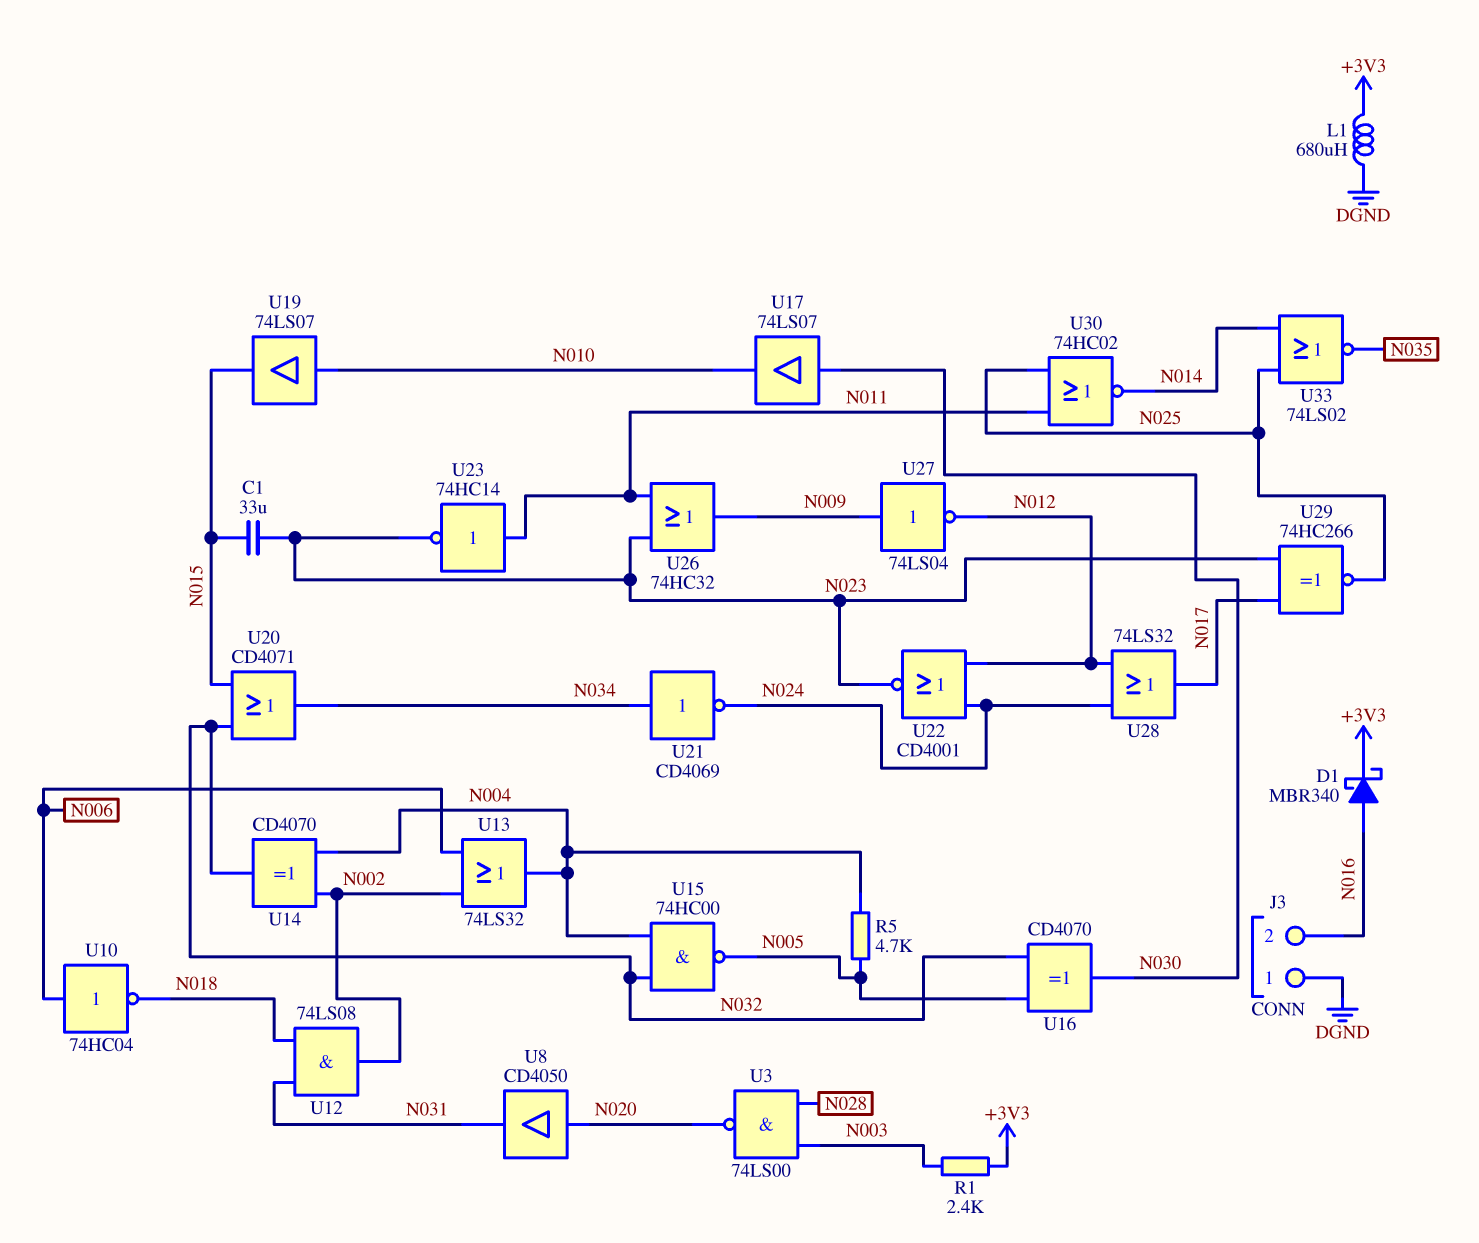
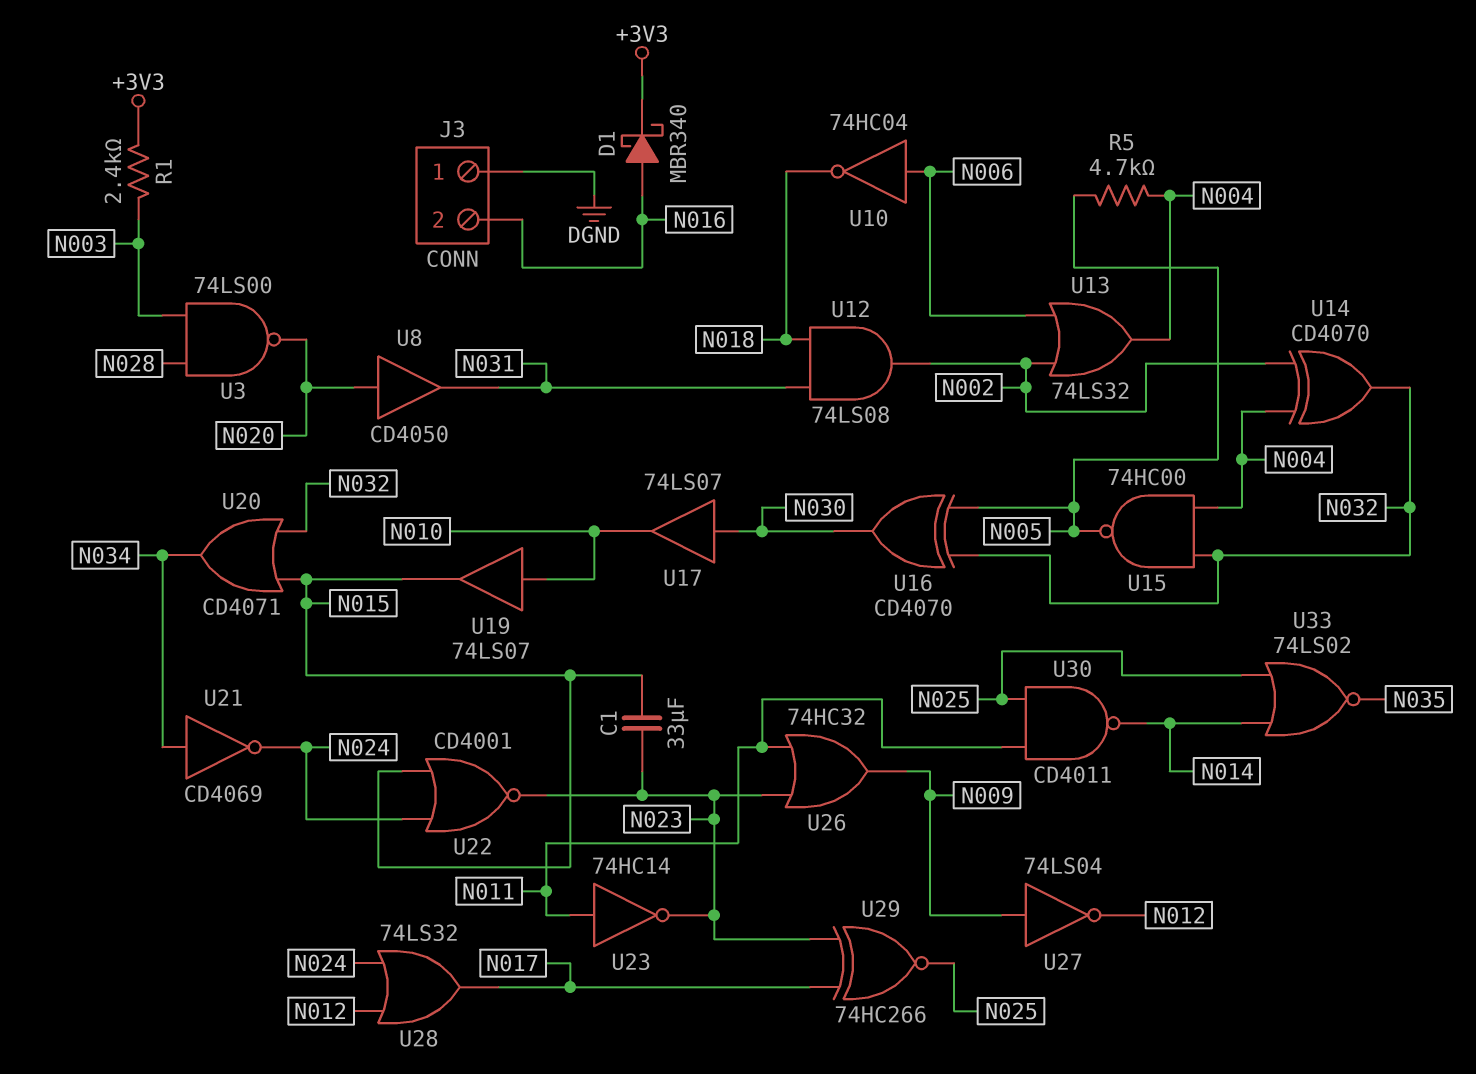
L1: 680uH (+3V3, DGND) -> none
U22: NOR CD4001 (in N012, in N024, out N023) -> NOR CD4001 (in N015, in N024, out N023)
U30: NOR 74HC02 (in N011, in N025, out N014) -> NAND CD4011 (in N011, in N025, out N014)

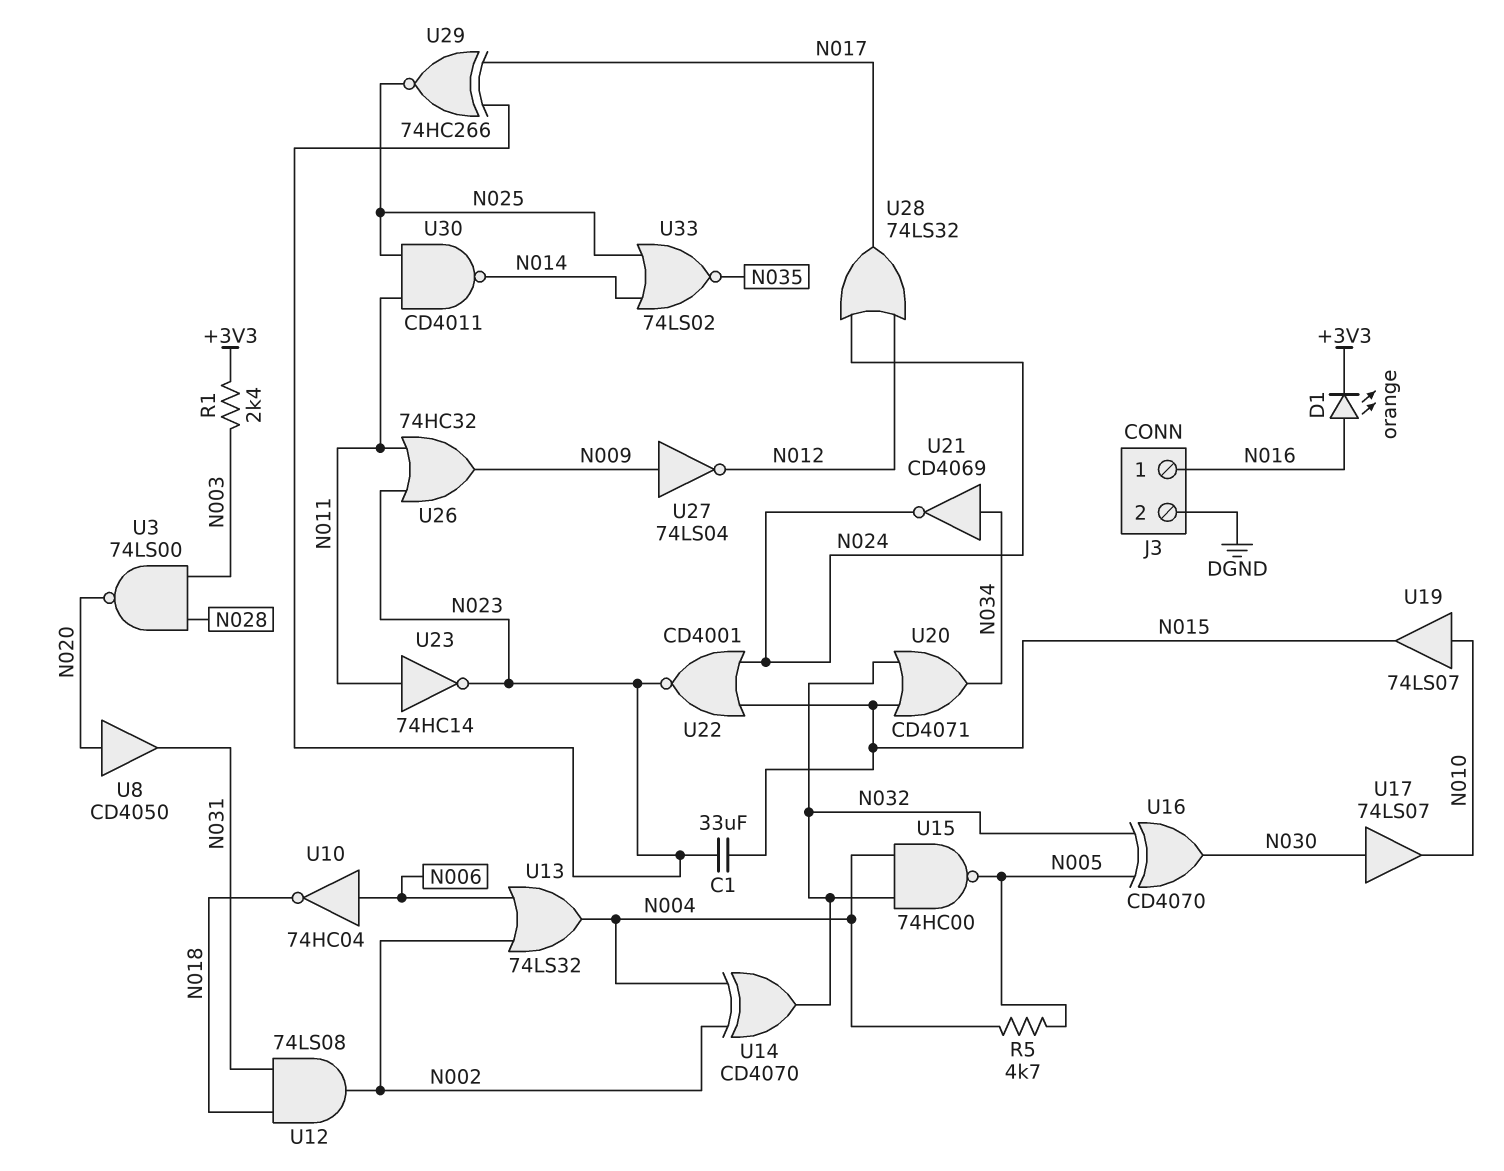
D1: schottky MBR340 (A N016, K +3V3) -> LED orange (A N016, K +3V3)
J3 pin 1: DGND -> N016
J3 pin 2: N016 -> DGND

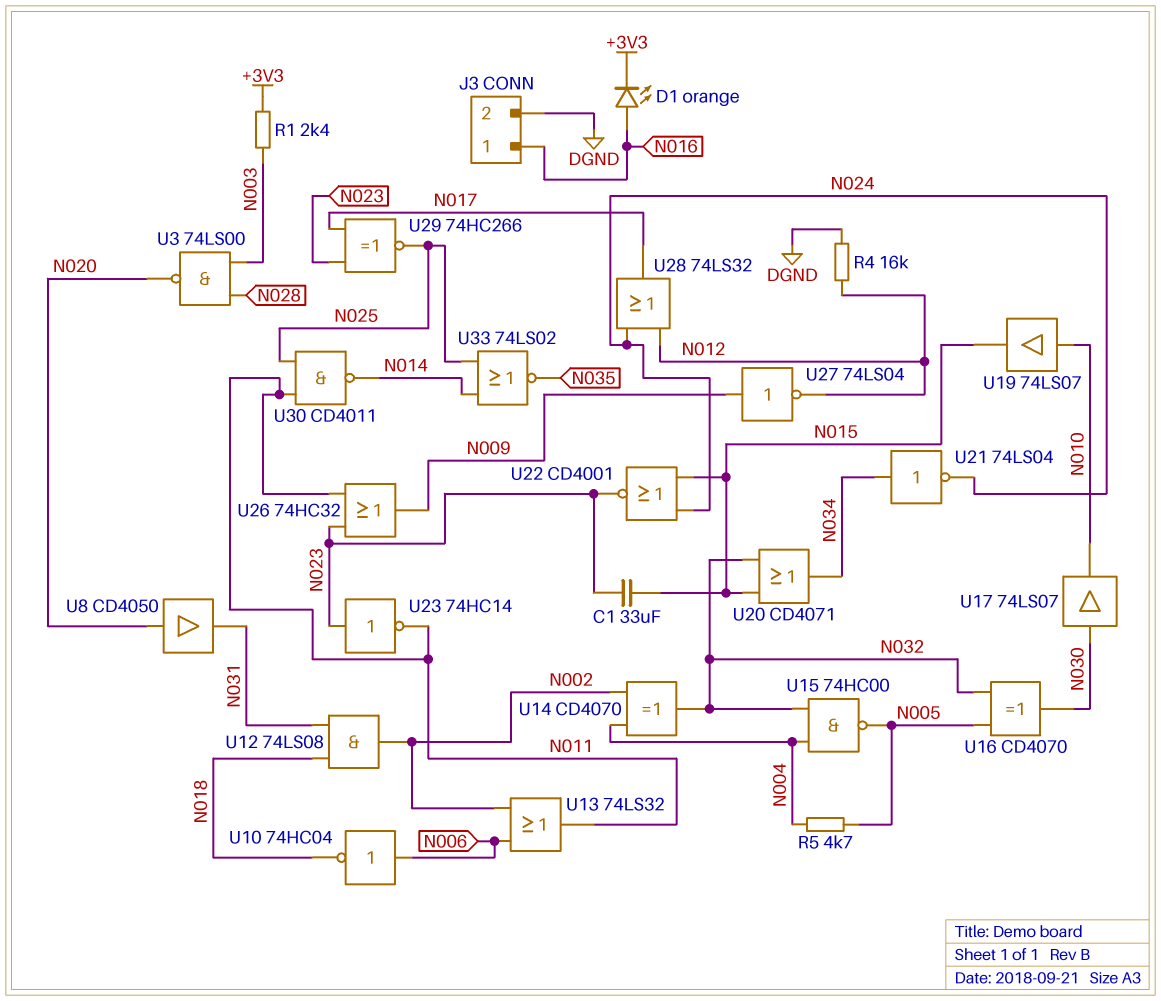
R4: none -> 16k (DGND, N012)
U13: OR 74LS32 (in N002, in N006, out N004) -> OR 74LS32 (in N002, in N006, out N011)
U21: NOT CD4069 (in N034, out N024) -> NOT 74LS04 (in N034, out N024)
U23: NOT 74HC14 (in N011, out N023) -> NOT 74HC14 (in N023, out N011)

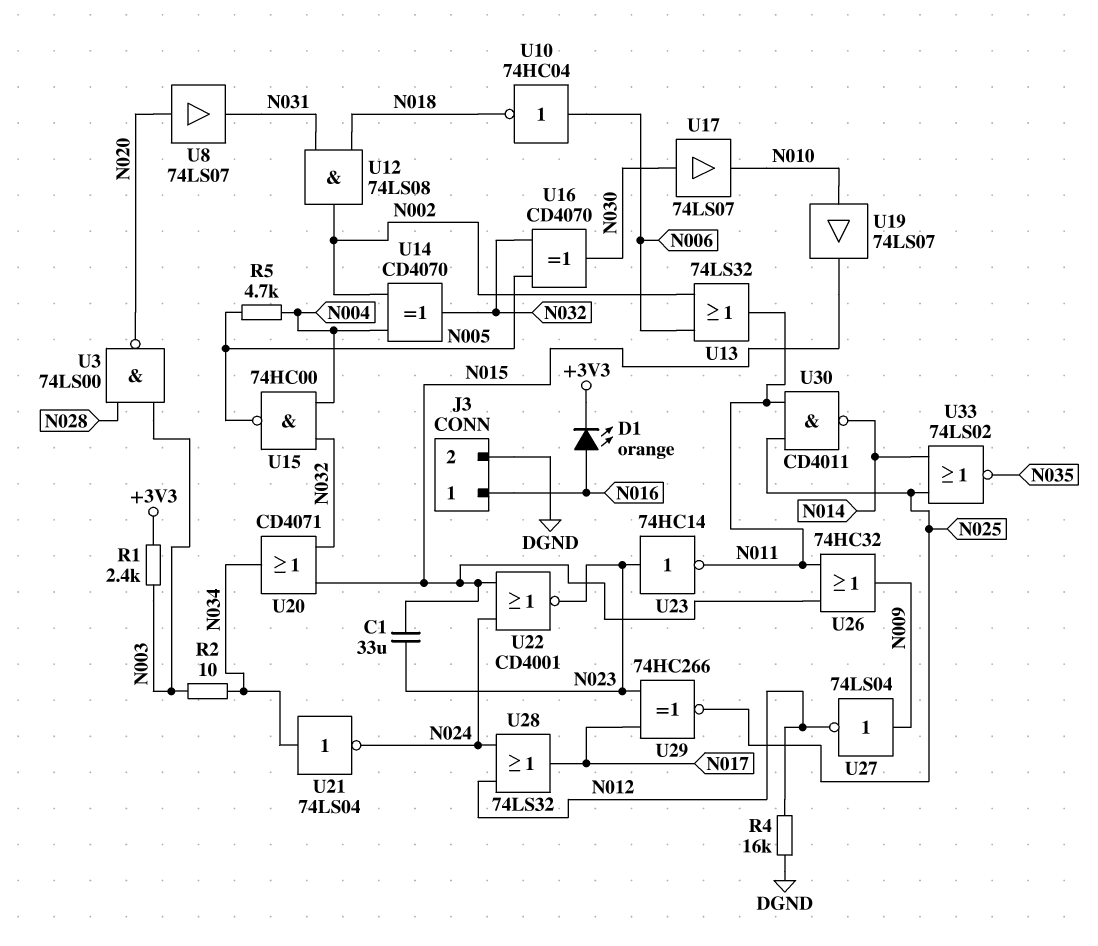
R2: none -> 10 (N003, N034)
U8: buffer CD4050 (in N020, out N031) -> buffer 74LS07 (in N020, out N031)
U26: OR 74HC32 (in N011, in N023, out N009) -> OR 74HC32 (in N011, in N015, out N009)

